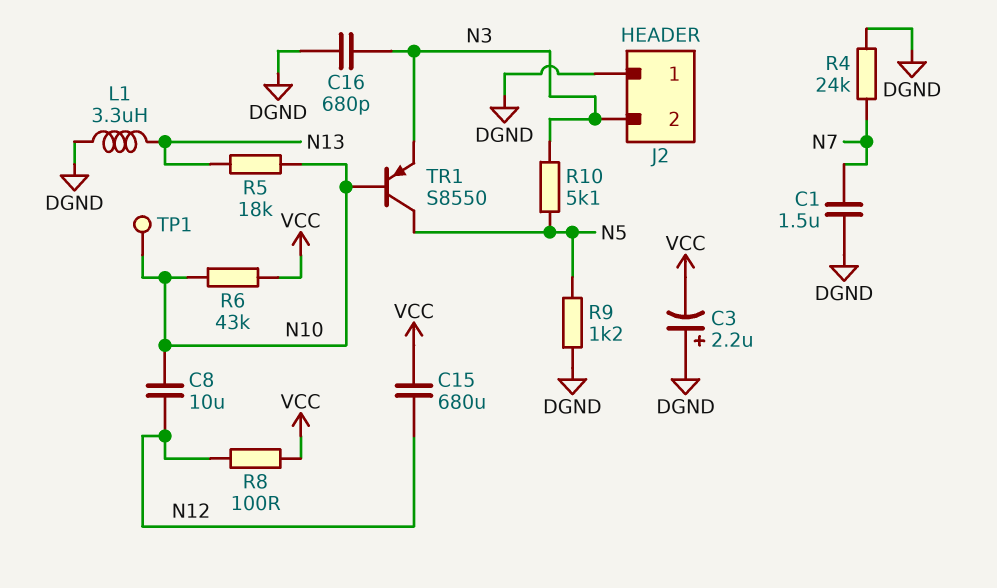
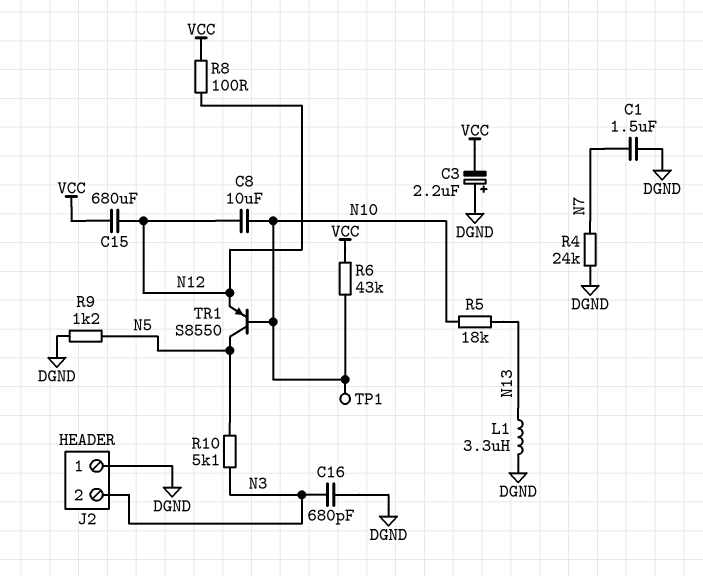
TR1: PNP S8550 (B N10, C N5, E N3) -> PNP S8550 (B N10, C N5, E N12)

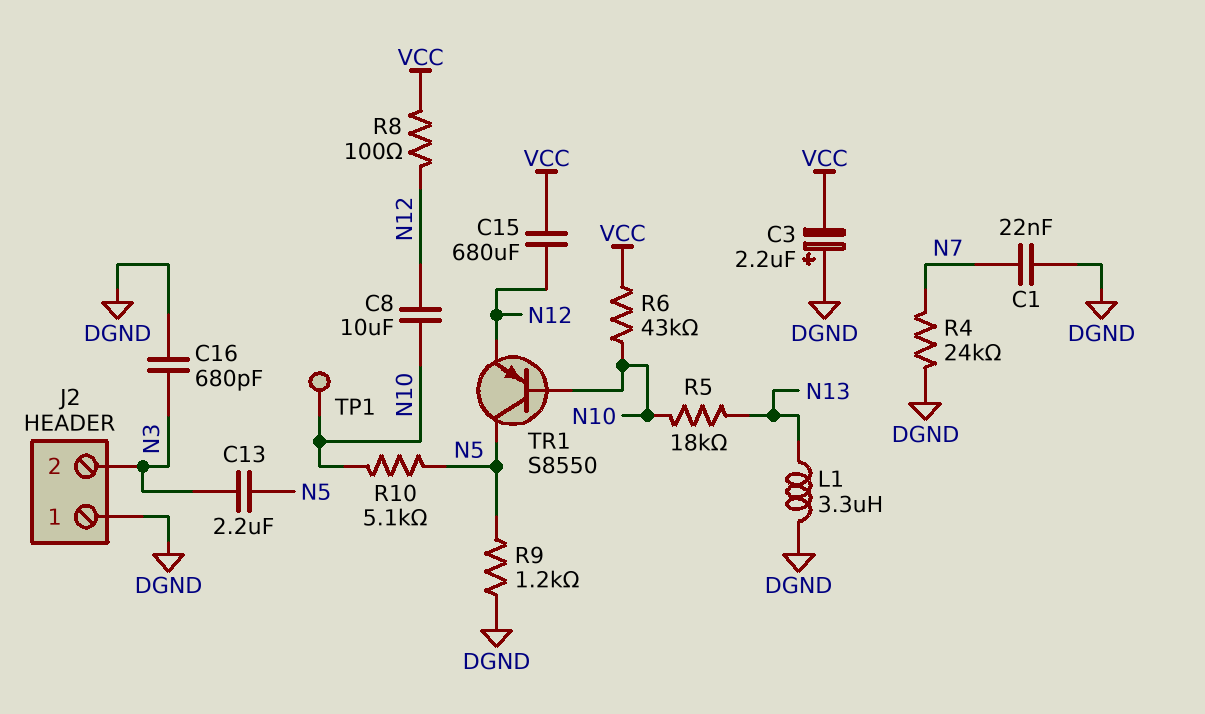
C1: 1.5uF (DGND, N7) -> 22nF (DGND, N7)
C13: none -> 2.2uF (N3, N5)
R10: 5.1k (N3, N5) -> 5.1k (N5, N10)

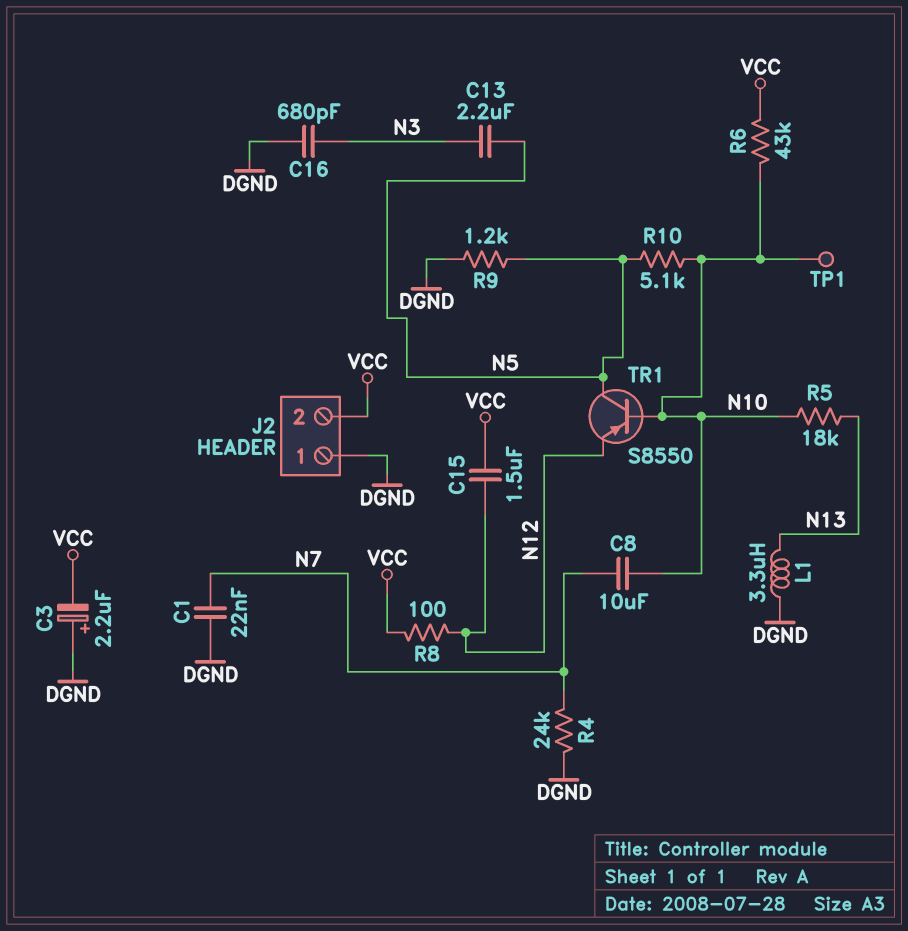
C8: 10uF (N10, N12) -> 10uF (N7, N10)
C15: 680uF (N12, VCC) -> 1.5uF (N12, VCC)
J2 pin 2: N3 -> VCC

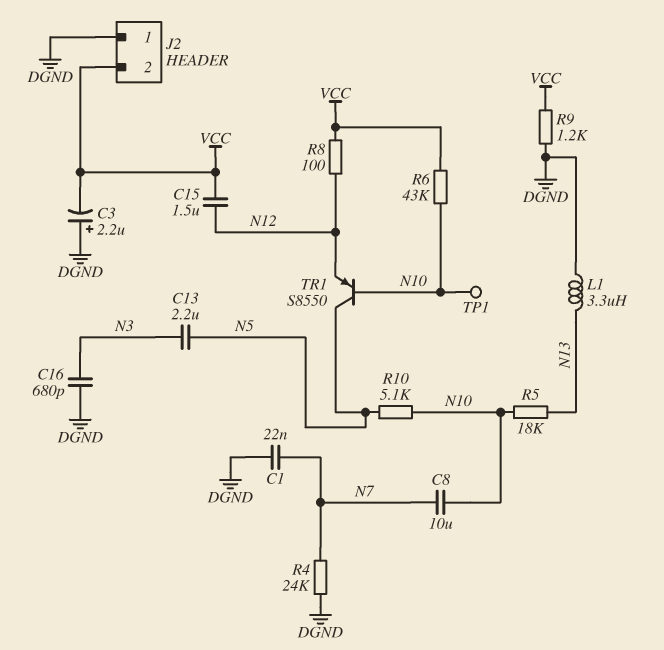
R9: 1.2k (DGND, N5) -> 1.2k (DGND, VCC)

